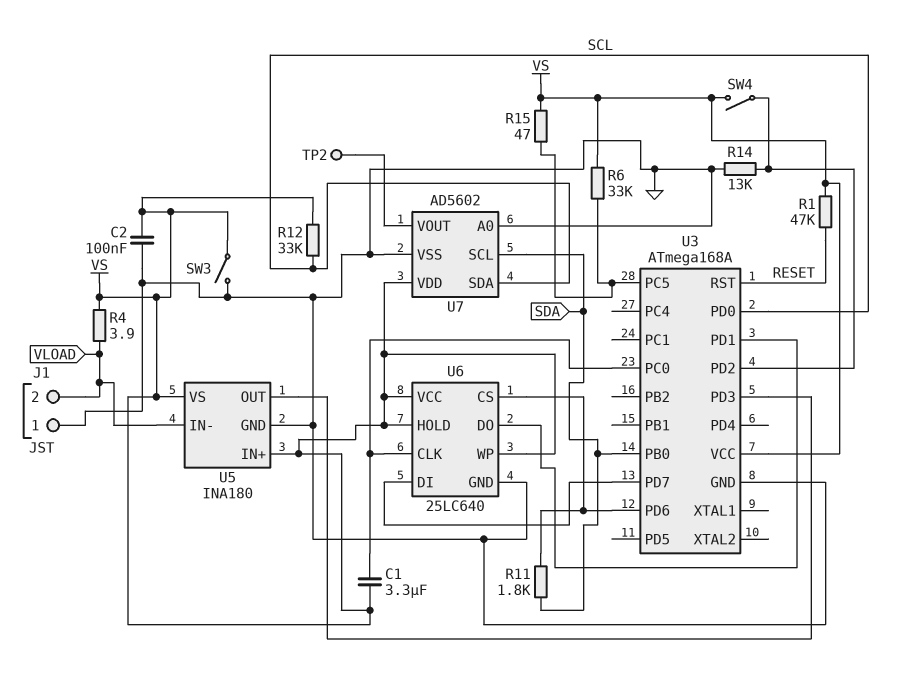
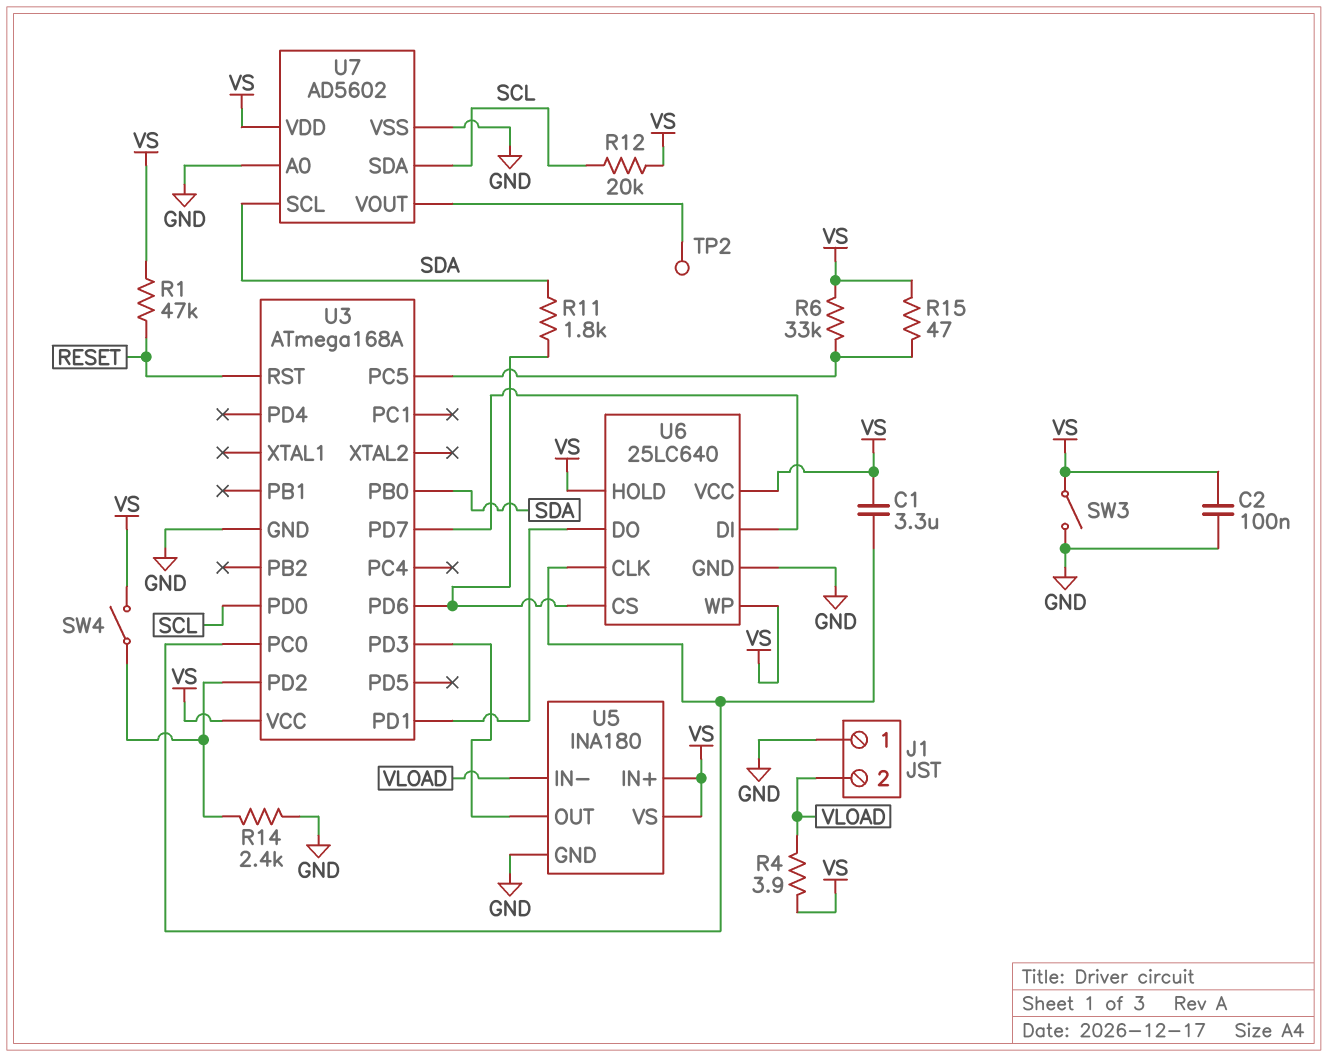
R12: 33k (SCL, VS) -> 20k (SCL, VS)
R14: 13k (GND, U3/PD2) -> 2.4k (GND, U3/PD2)

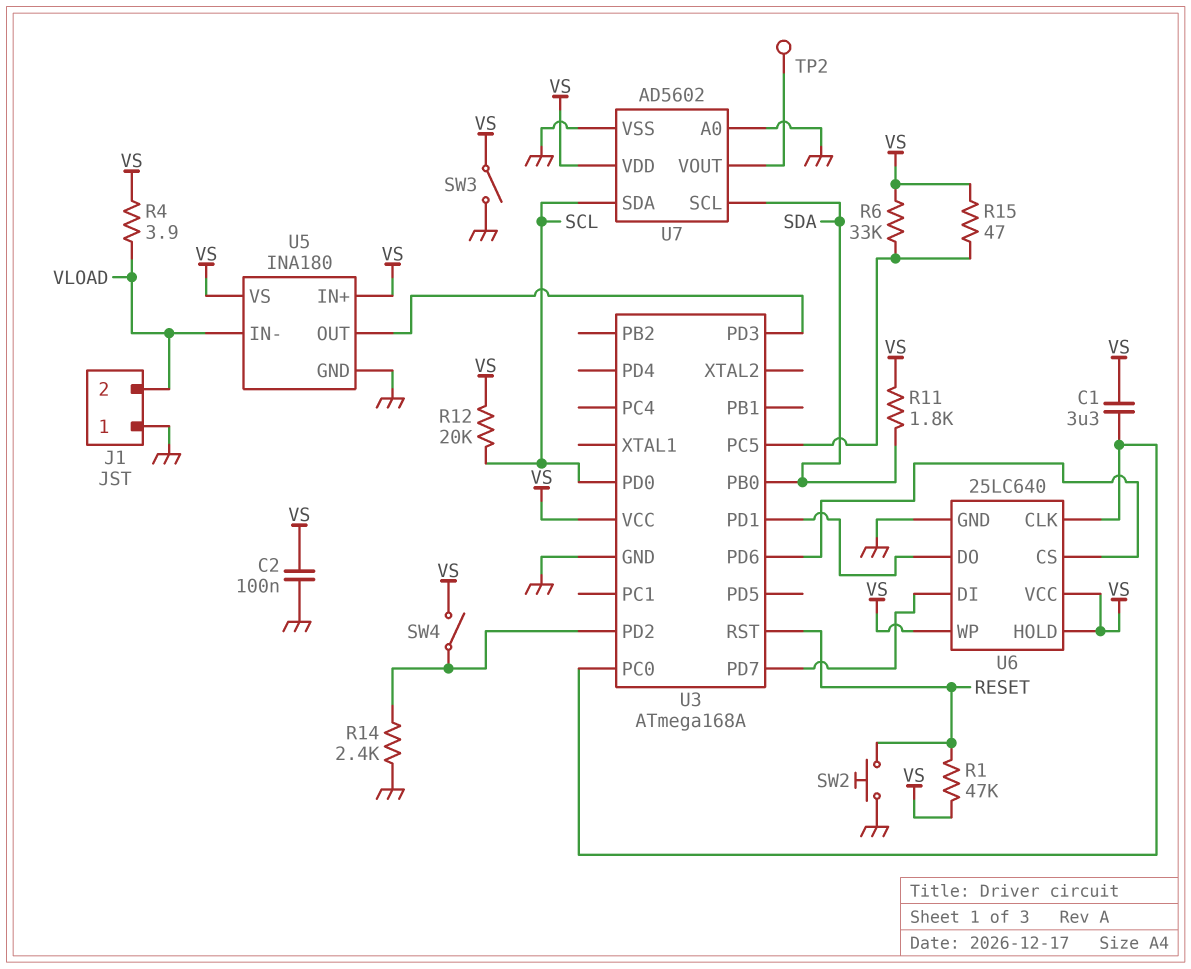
R11: 1.8k (SDA, U3/PD6) -> 1.8k (SDA, VS)
SW2: none -> button (GND, RESET)

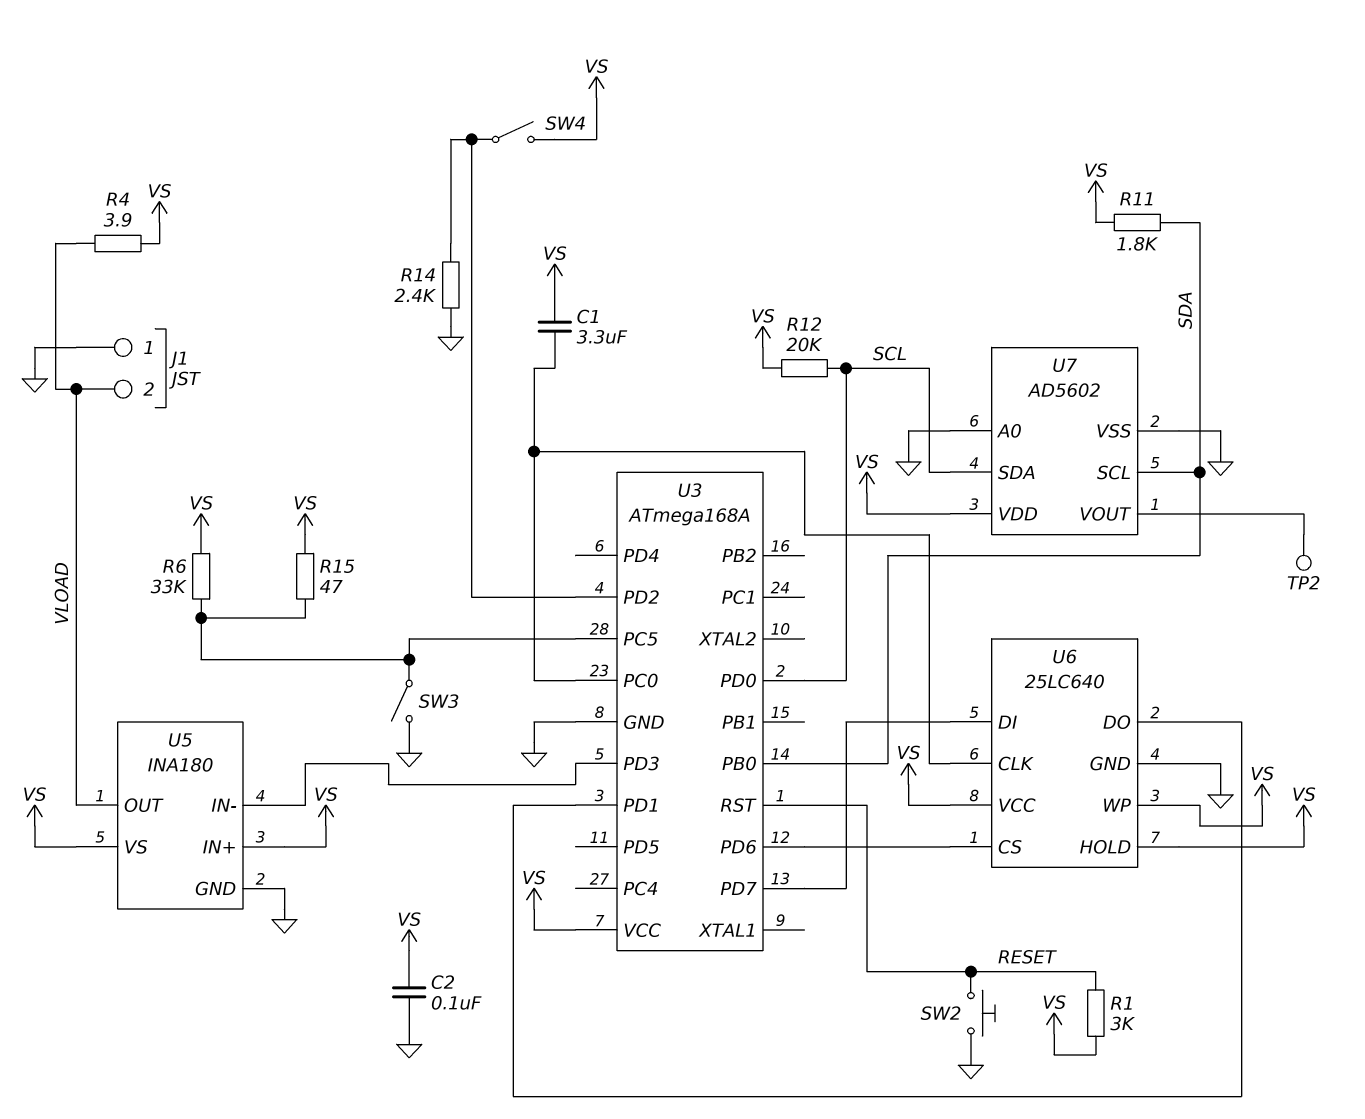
R1: 47k (RESET, VS) -> 3k (RESET, VS)
SW3: switch (GND, VS) -> switch (GND, U3/PC5)
U5 pin IN-: VLOAD -> U3/PD3
U5 pin OUT: U3/PD3 -> VLOAD

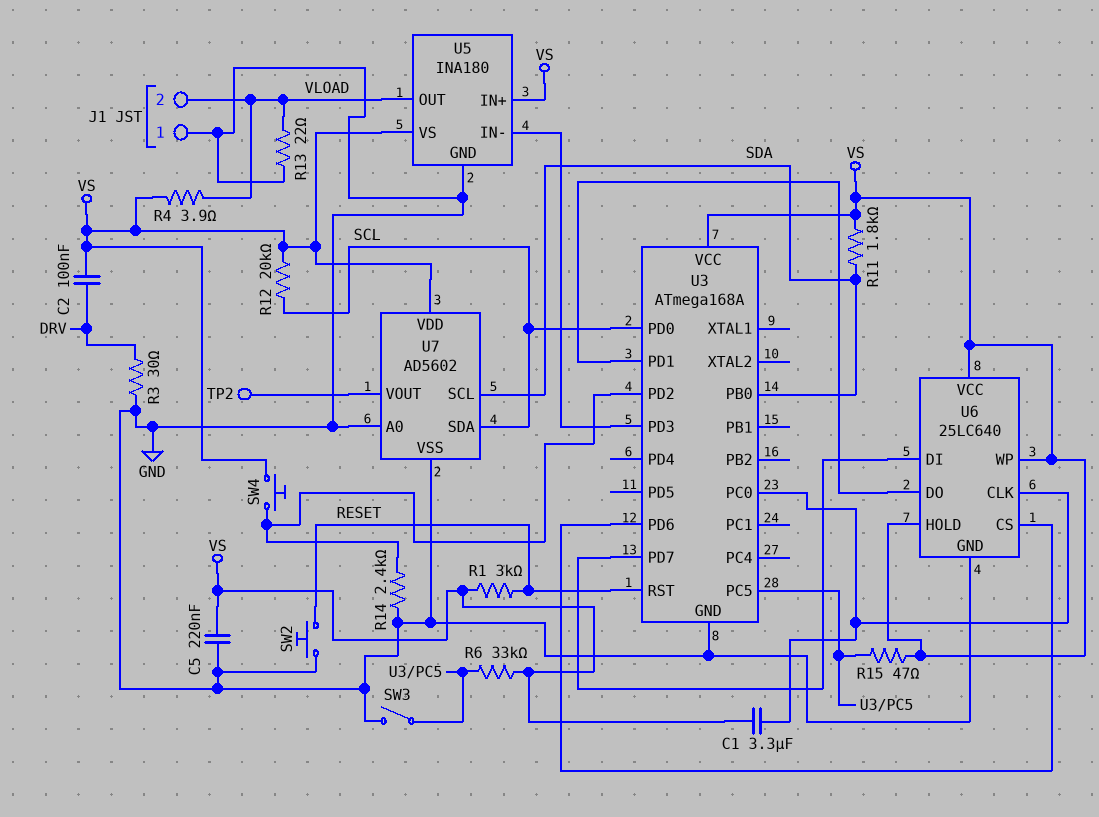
C2: 100nF (GND, VS) -> 100nF (DRV, VS)
C5: none -> 220nF (GND, VS)
R3: none -> 30 (DRV, GND)
R13: none -> 22 (GND, VLOAD)
SW4: switch (U3/PD2, VS) -> button (U3/PD2, VS)

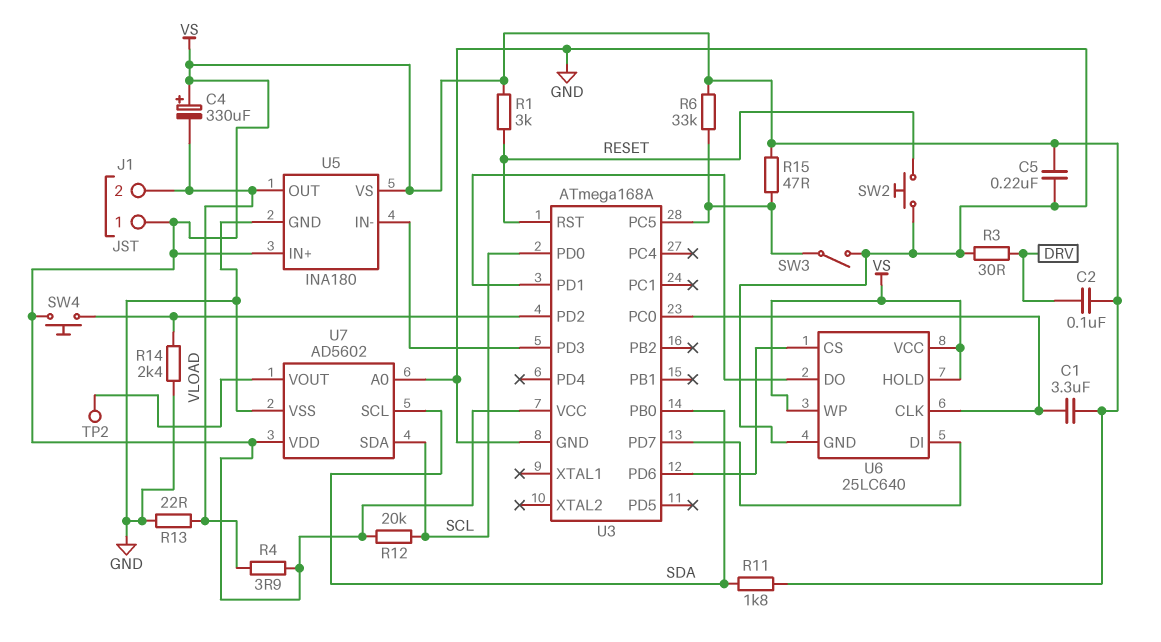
C4: none -> 330uF (plus VS, minus VLOAD)
J1 pin 1: GND -> VS

